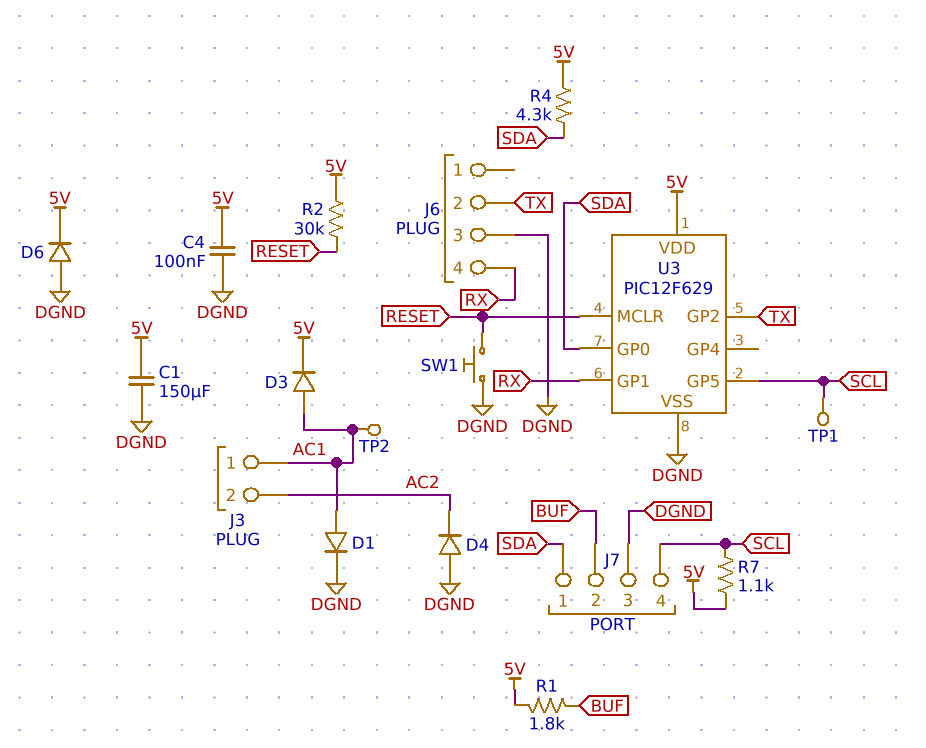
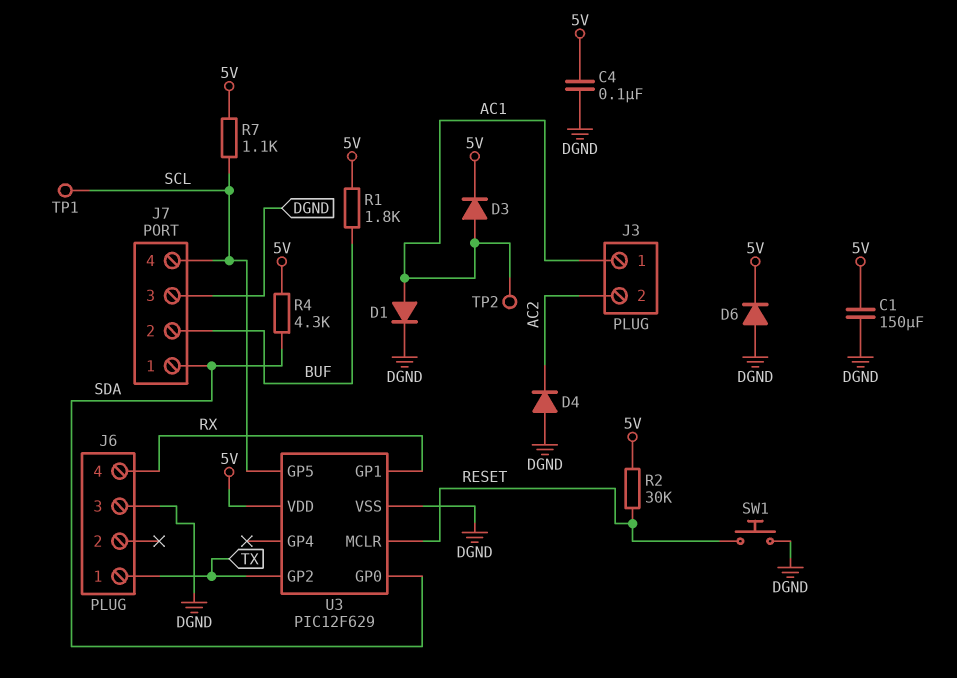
J6 pin 1: none -> TX
J6 pin 2: TX -> none

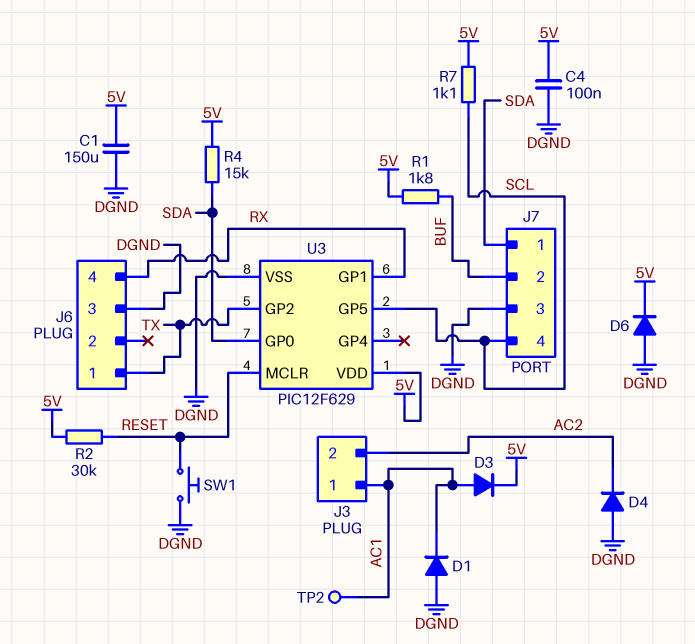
D1: diode (A AC1, K DGND) -> diode (A DGND, K AC1)
R4: 4.3k (5V, SDA) -> 15k (5V, SDA)
TP1: test point (SCL) -> none

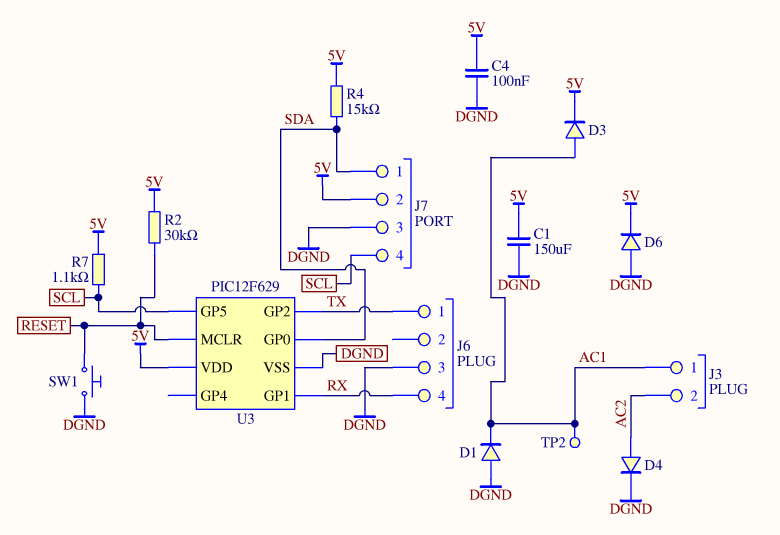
D4: diode (A DGND, K AC2) -> diode (A AC2, K DGND)
J7 pin 2: BUF -> 5V
R1: 1.8k (5V, BUF) -> none

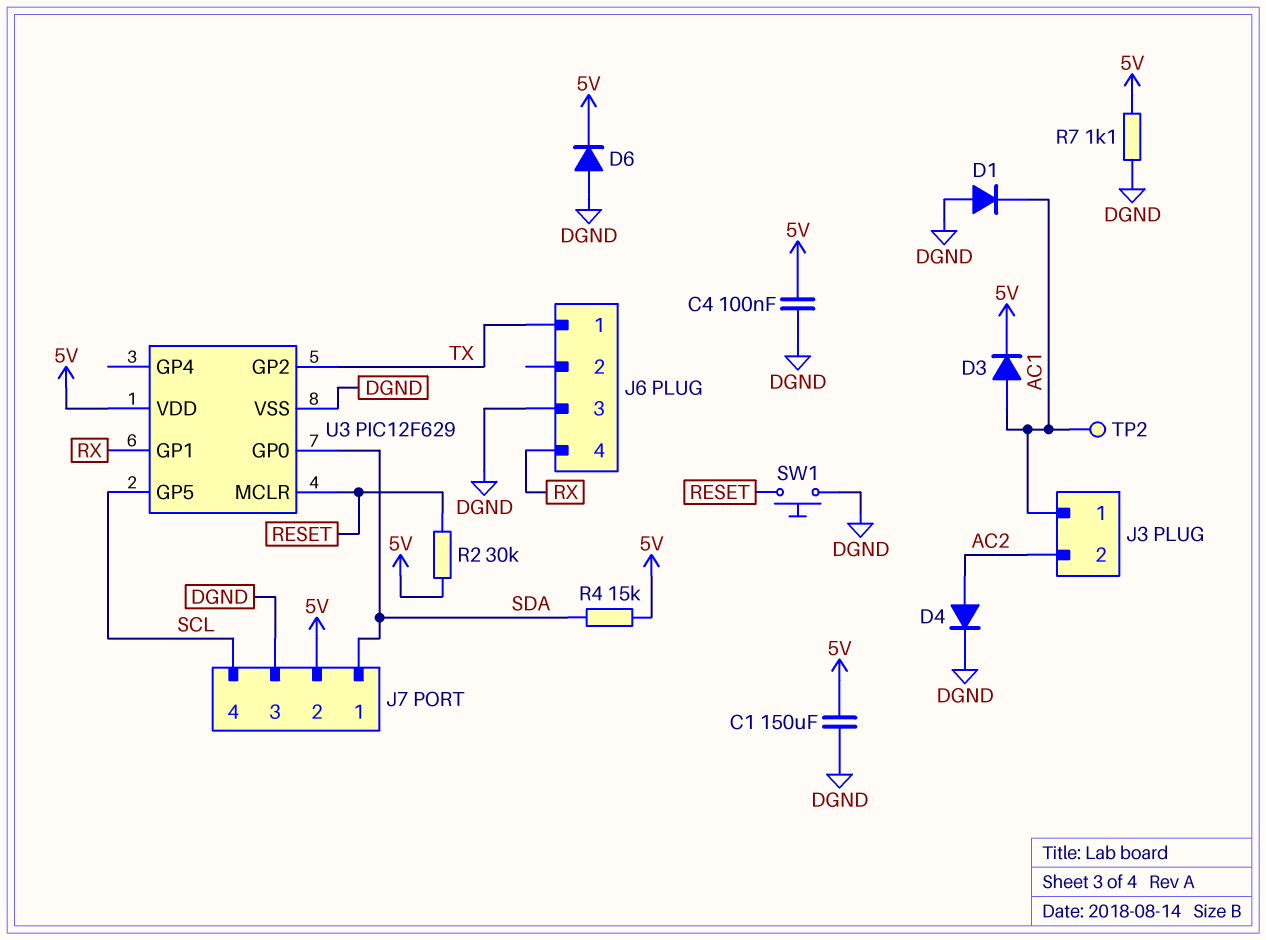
R7: 1.1k (5V, SCL) -> 1.1k (5V, DGND)

